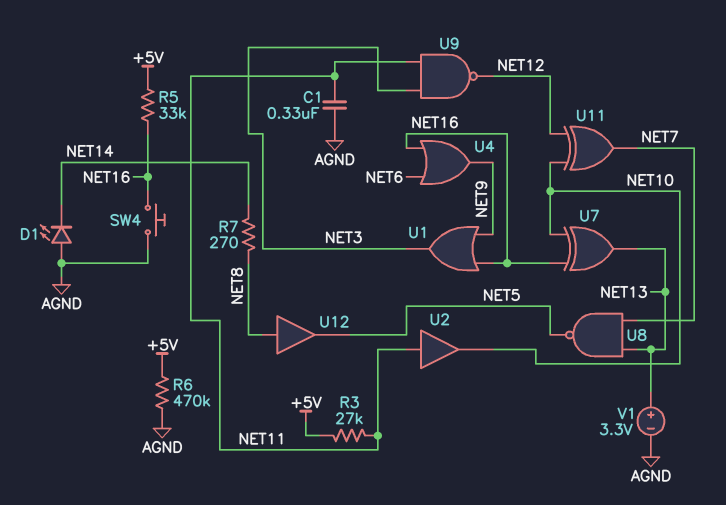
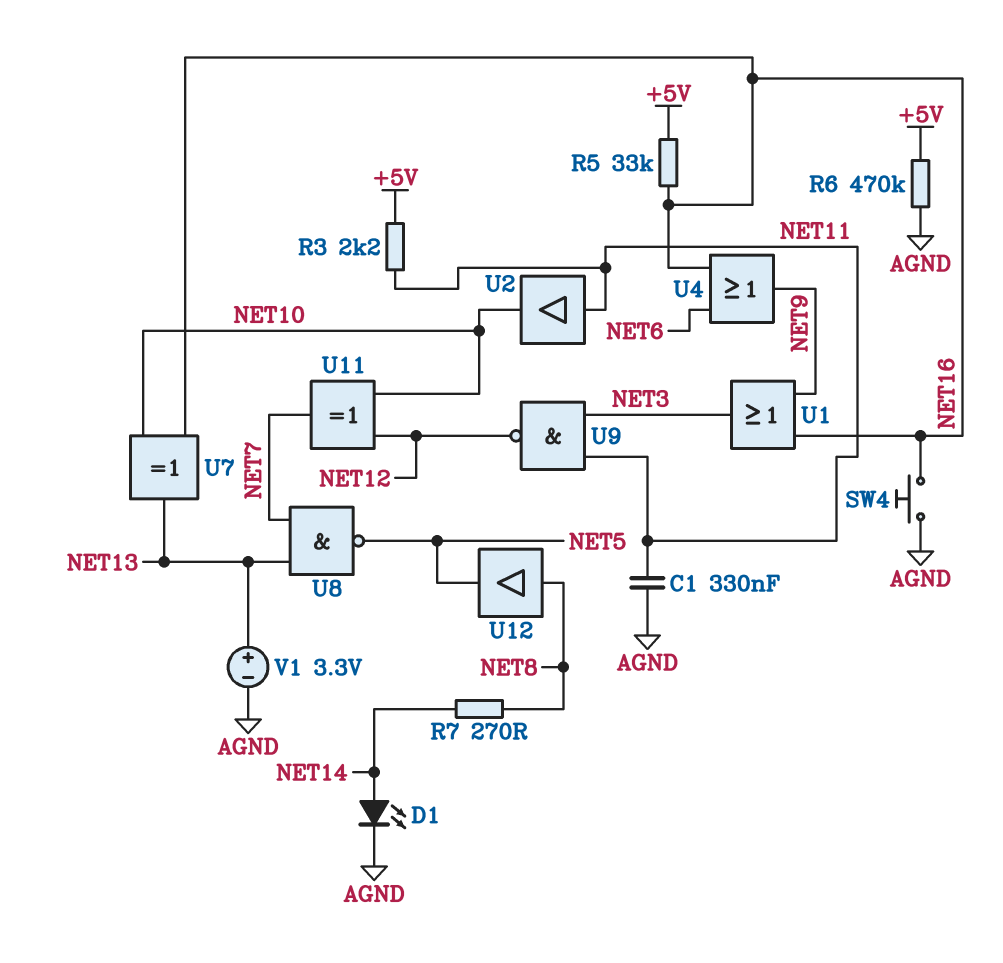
D1: LED (A AGND, K NET14) -> LED (A NET14, K AGND)
R3: 27k (+5V, NET11) -> 2.2k (+5V, NET11)

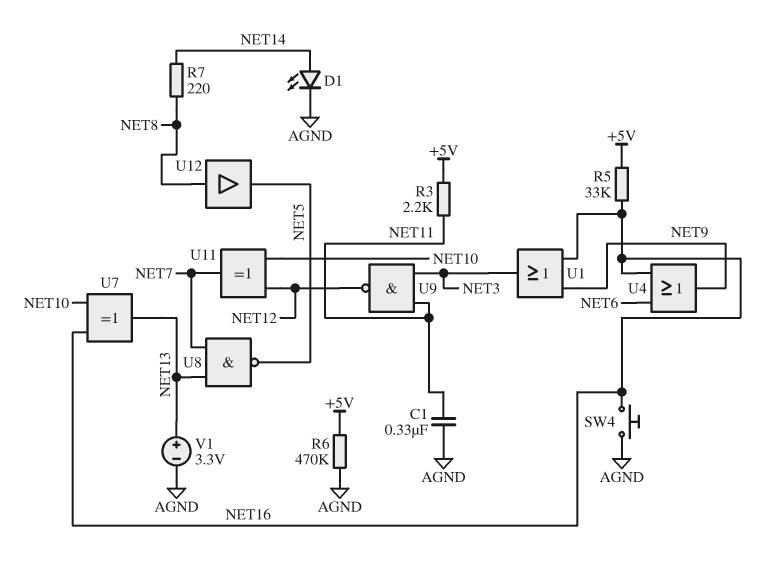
R7: 270 (NET8, NET14) -> 220 (NET8, NET14)
U2: buffer (in NET11, out NET10) -> none

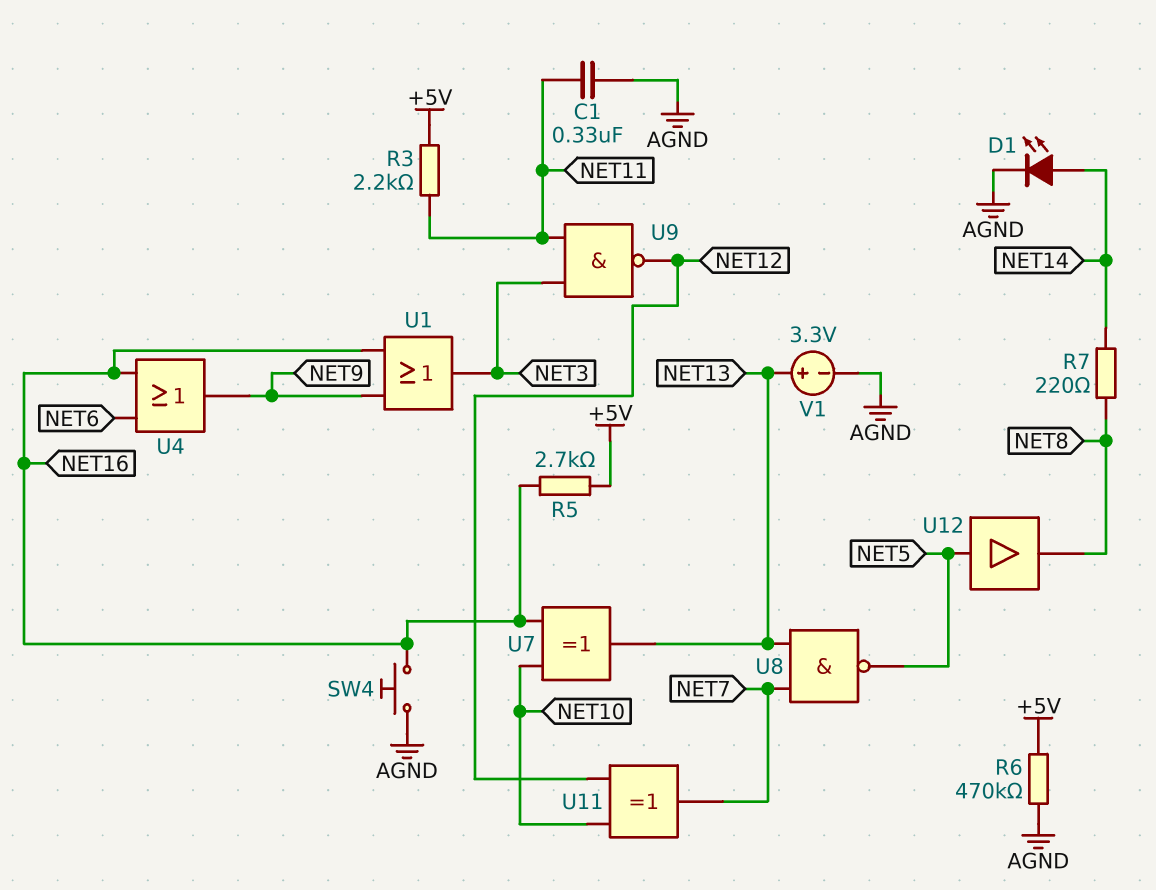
R5: 33k (+5V, NET16) -> 2.7k (+5V, NET16)
U12: buffer (in NET8, out NET5) -> buffer (in NET5, out NET8)

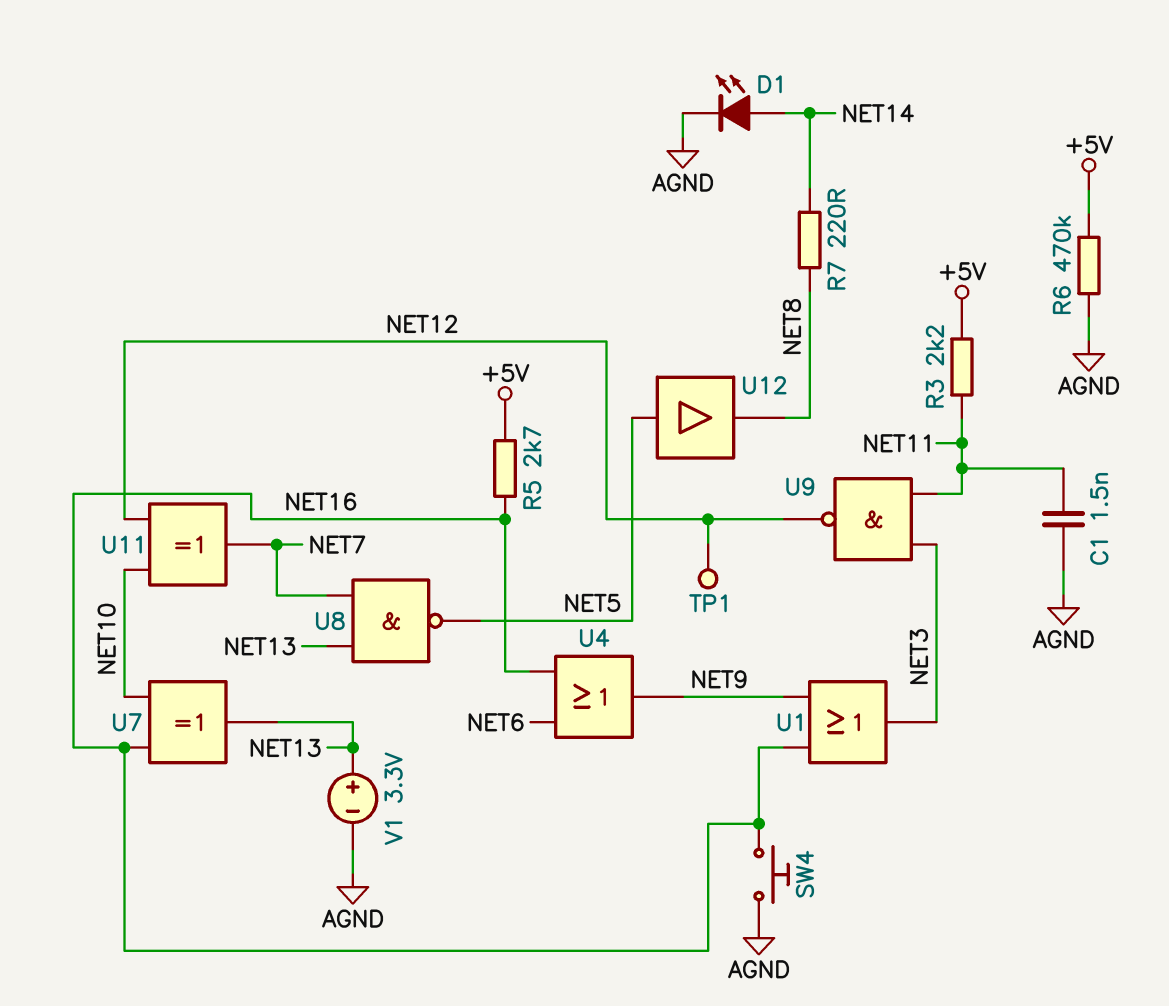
C1: 330nF (AGND, NET11) -> 1.5nF (AGND, NET11)
TP1: none -> test point (NET12)

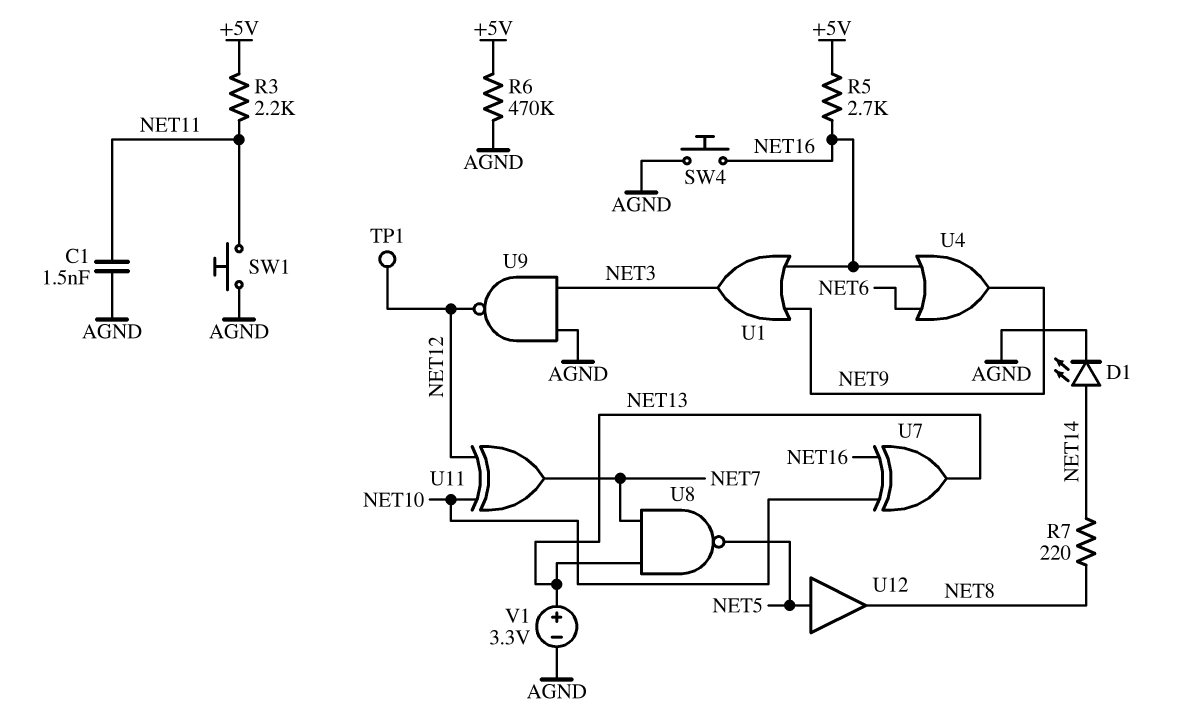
SW1: none -> button (AGND, NET11)
U9: NAND (in NET3, in NET11, out NET12) -> NAND (in AGND, in NET3, out NET12)

